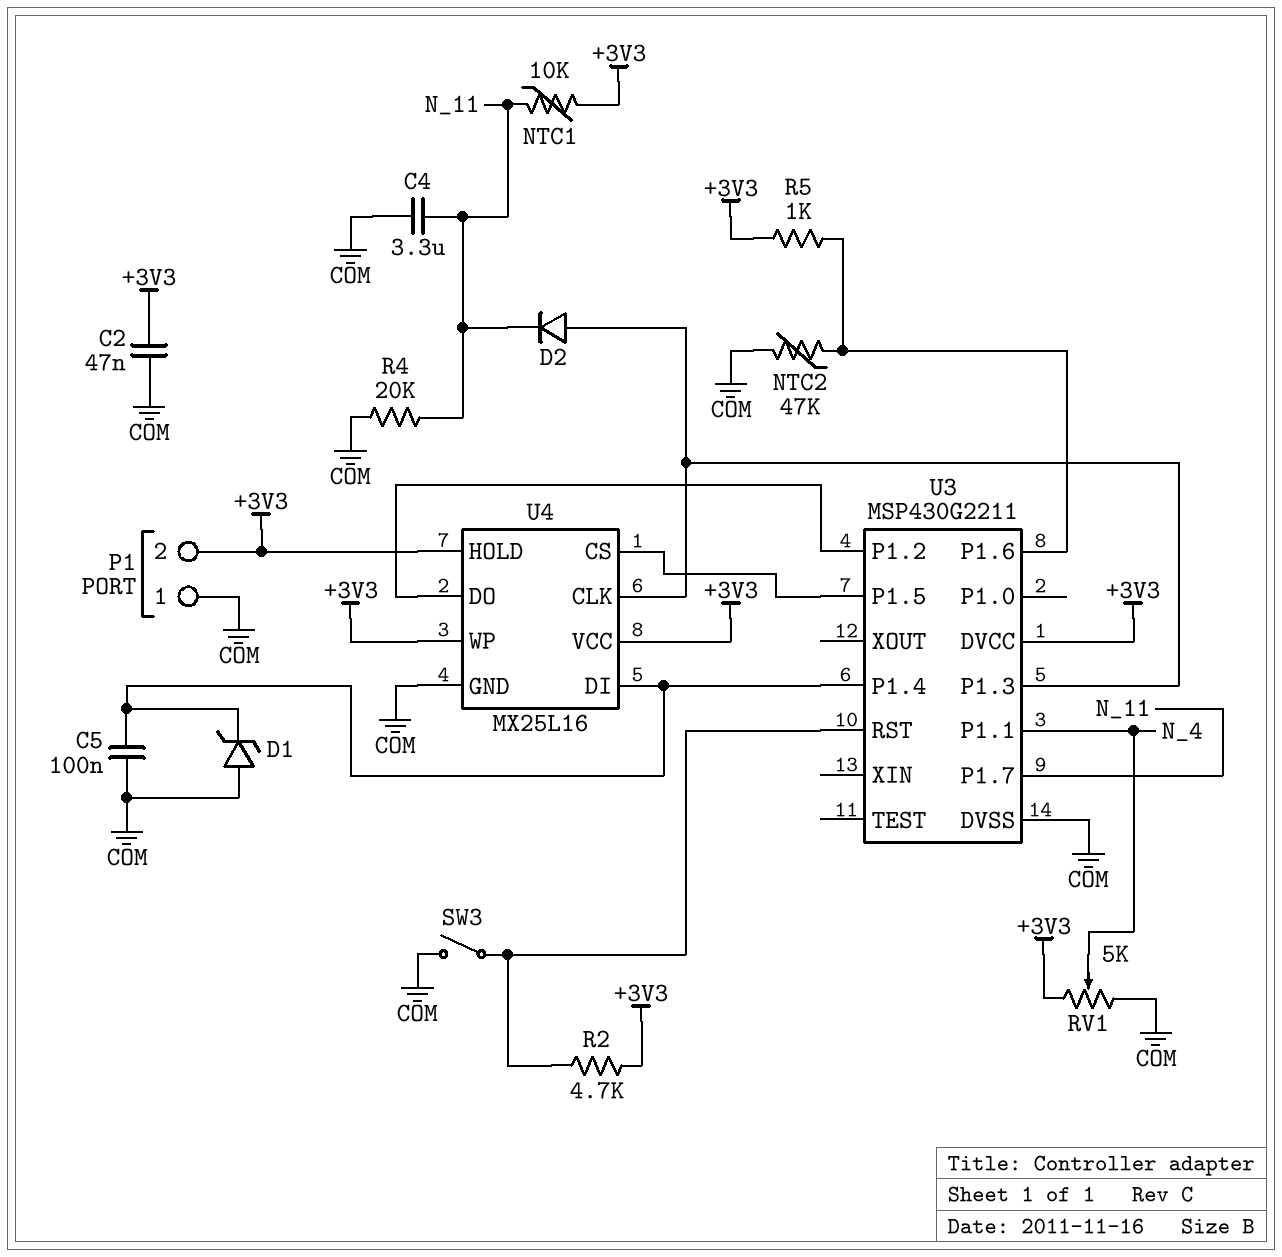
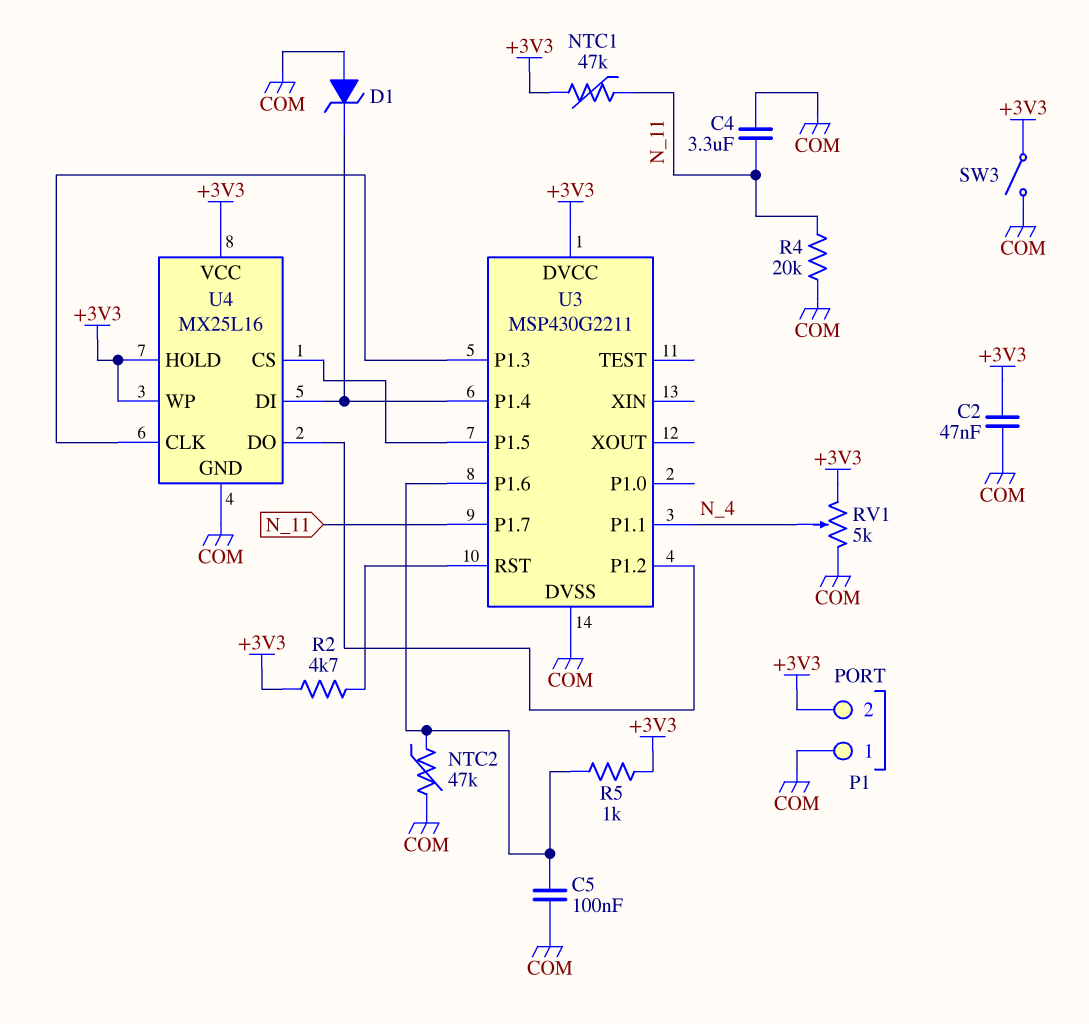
C5: 100nF (COM, U3/P1.4) -> 100nF (COM, U3/P1.6)
D2: diode (A U3/P1.3, K N_11) -> none
NTC1: 10k (+3V3, N_11) -> 47k (+3V3, N_11)
SW3: switch (COM, U3/RST) -> switch (+3V3, COM)

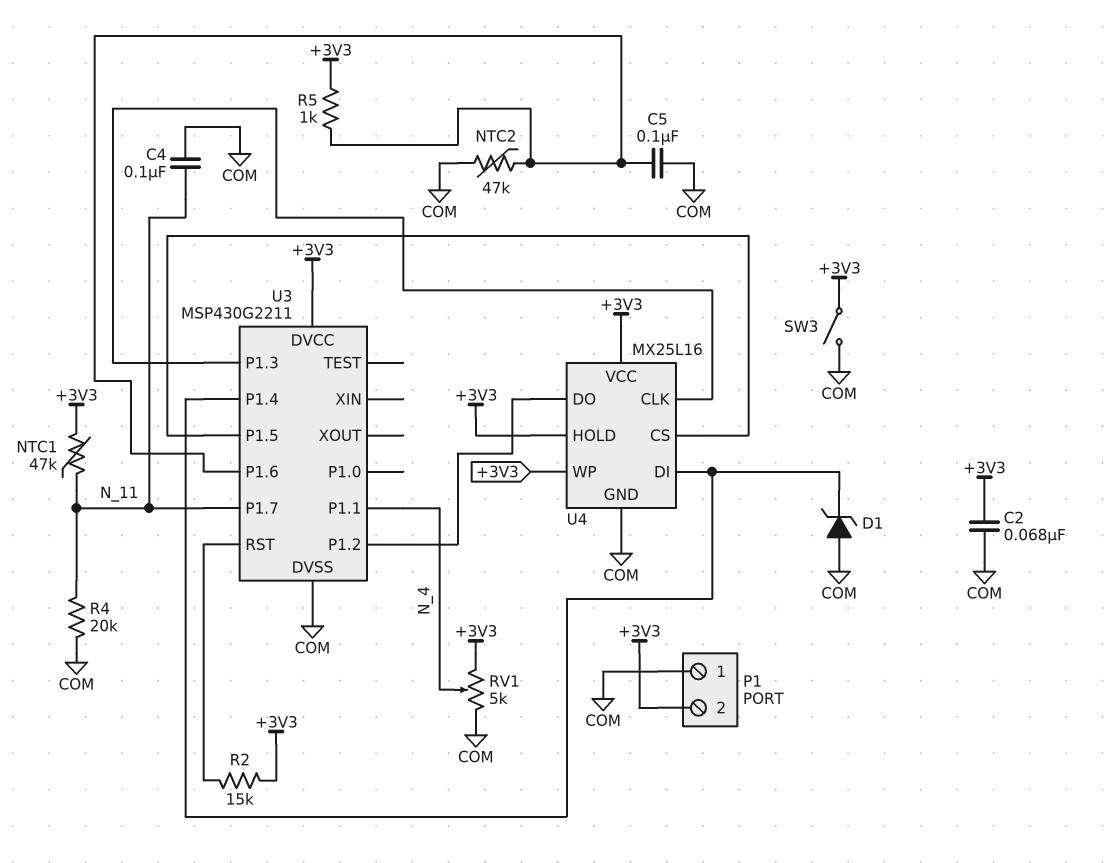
C2: 47nF (+3V3, COM) -> 68nF (+3V3, COM)
C4: 3.3uF (COM, N_11) -> 100nF (COM, N_11)
R2: 4.7k (+3V3, U3/RST) -> 15k (+3V3, U3/RST)

